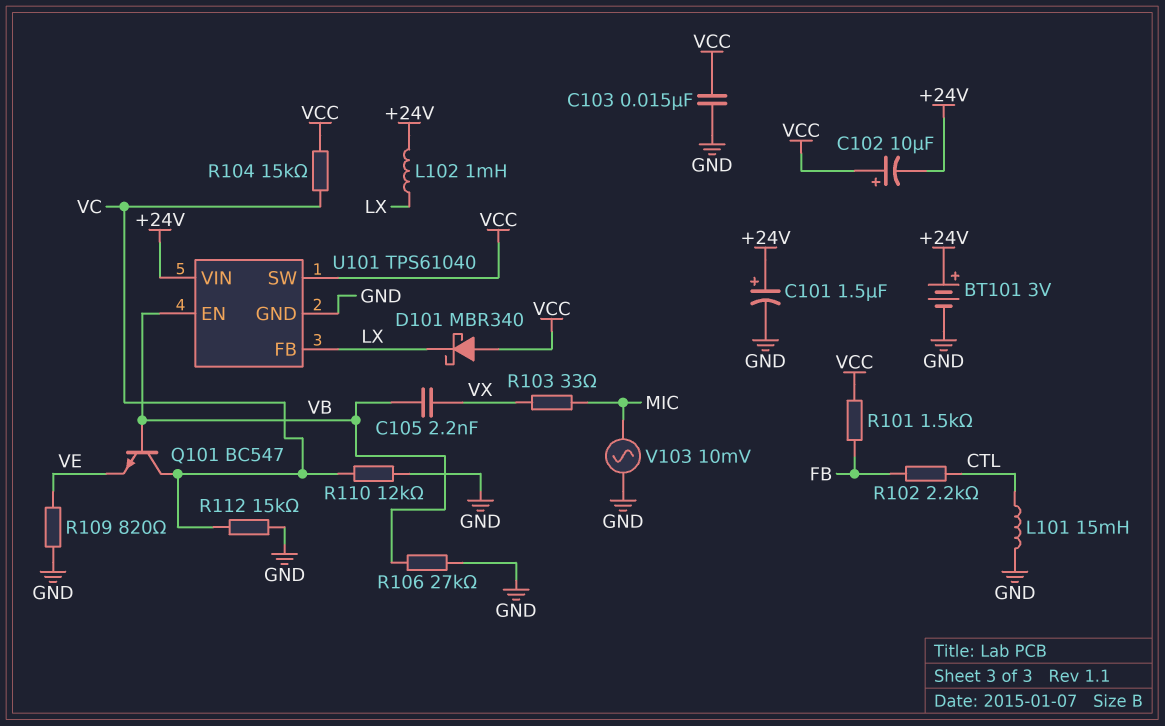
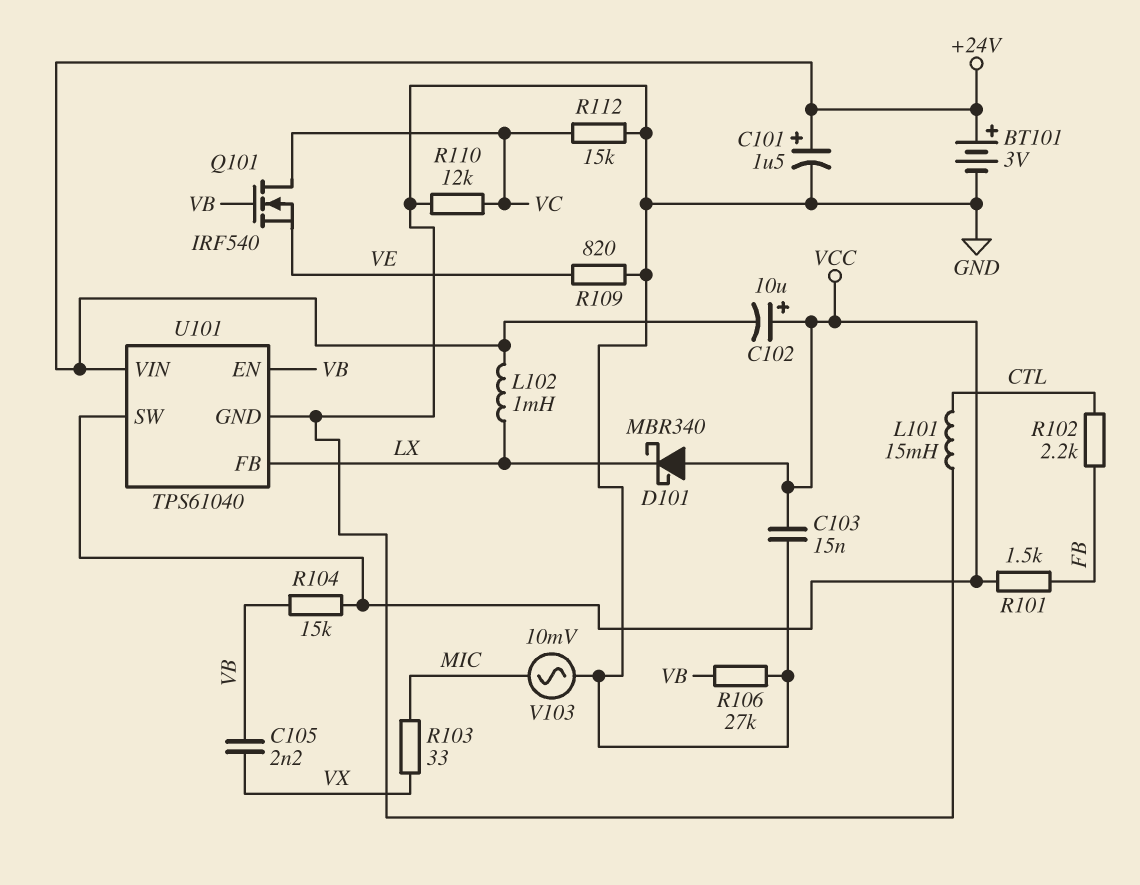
Q101: NPN BC547 (B VB, C VC, E VE) -> NMOS IRF540 (G VB, D VC, S VE)
R104: 15k (VC, VCC) -> 15k (VB, VCC)

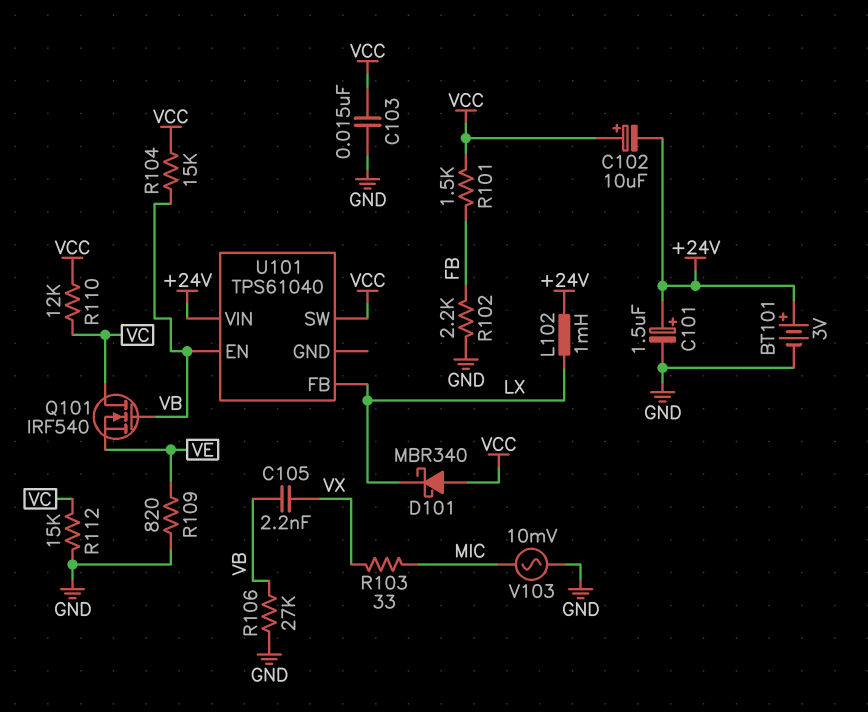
L101: 15mH (CTL, GND) -> none
R102: 2.2k (CTL, FB) -> 2.2k (FB, GND)
R110: 12k (GND, VC) -> 12k (VC, VCC)
U101 pin GND: GND -> none

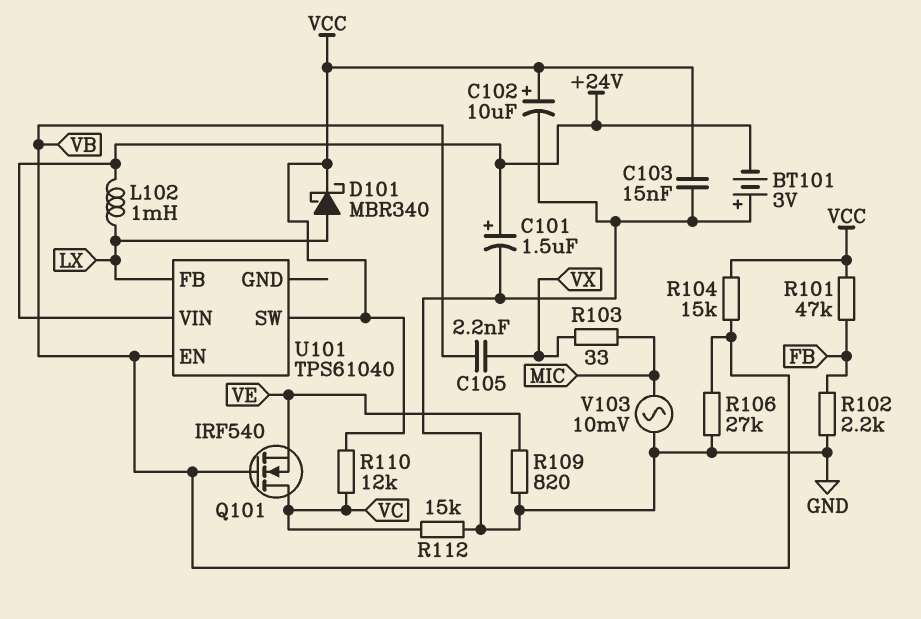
BT101: 3V (plus +24V, minus GND) -> 3V (plus GND, minus +24V)
C102: 10uF (plus VCC, minus +24V) -> 10uF (plus VCC, minus GND)
D101: schottky MBR340 (A VCC, K LX) -> schottky MBR340 (A LX, K VCC)
R101: 1.5k (FB, VCC) -> 47k (FB, VCC)

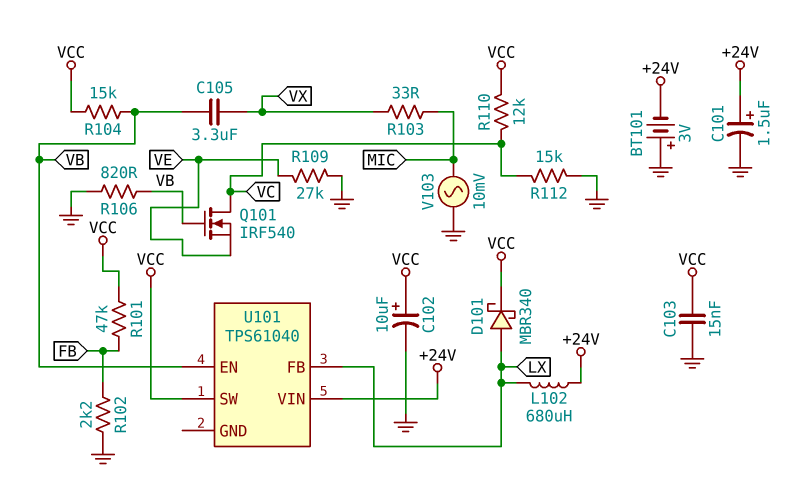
C105: 2.2nF (VB, VX) -> 3.3uF (VB, VX)
L102: 1mH (+24V, LX) -> 680uH (+24V, LX)
R106: 27k (GND, VB) -> 820 (GND, VB)
R109: 820 (GND, VE) -> 27k (GND, VE)

